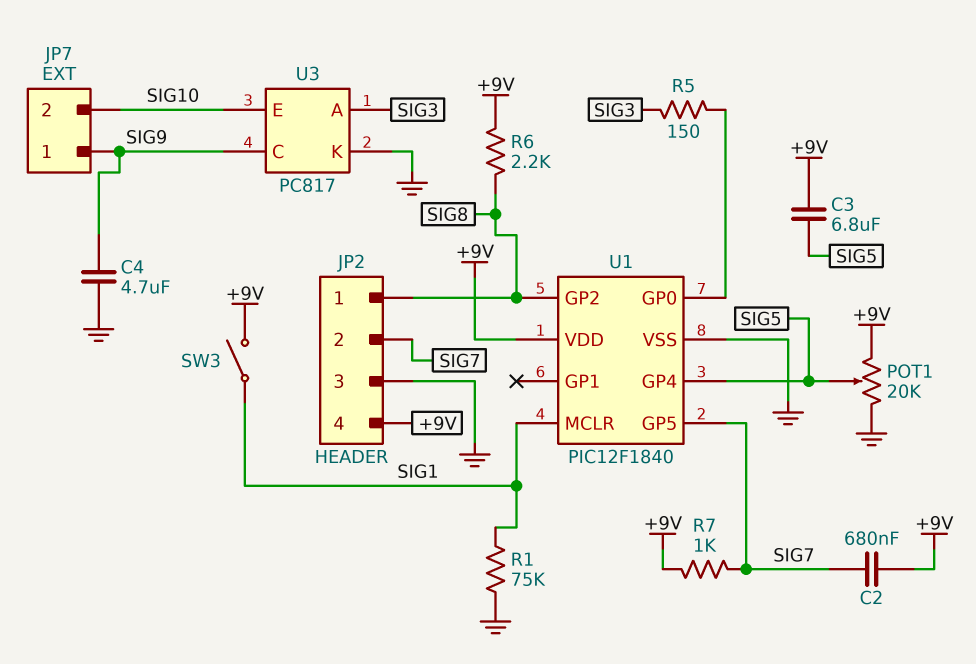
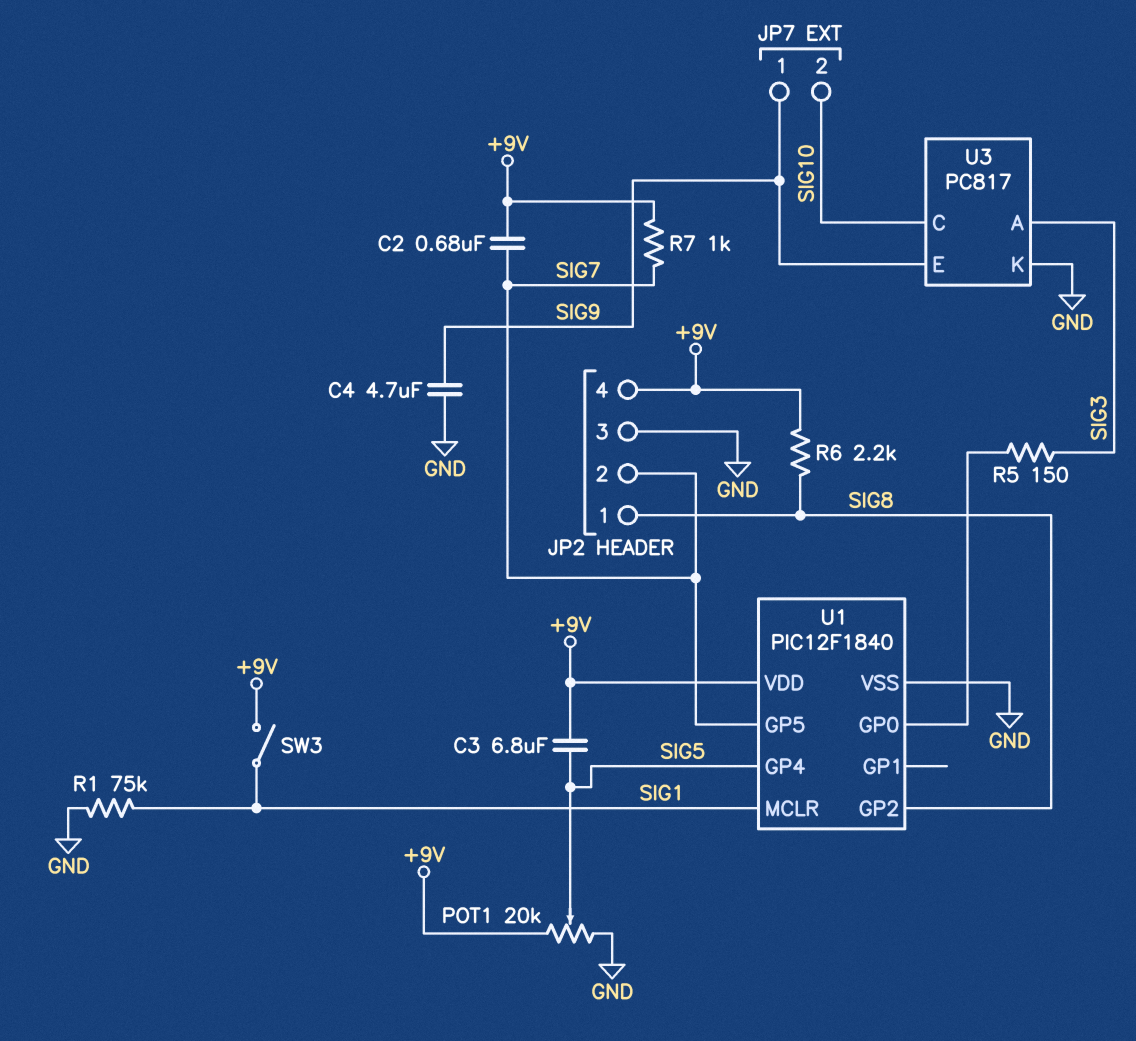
U3 pin C: SIG9 -> SIG10
U3 pin E: SIG10 -> SIG9

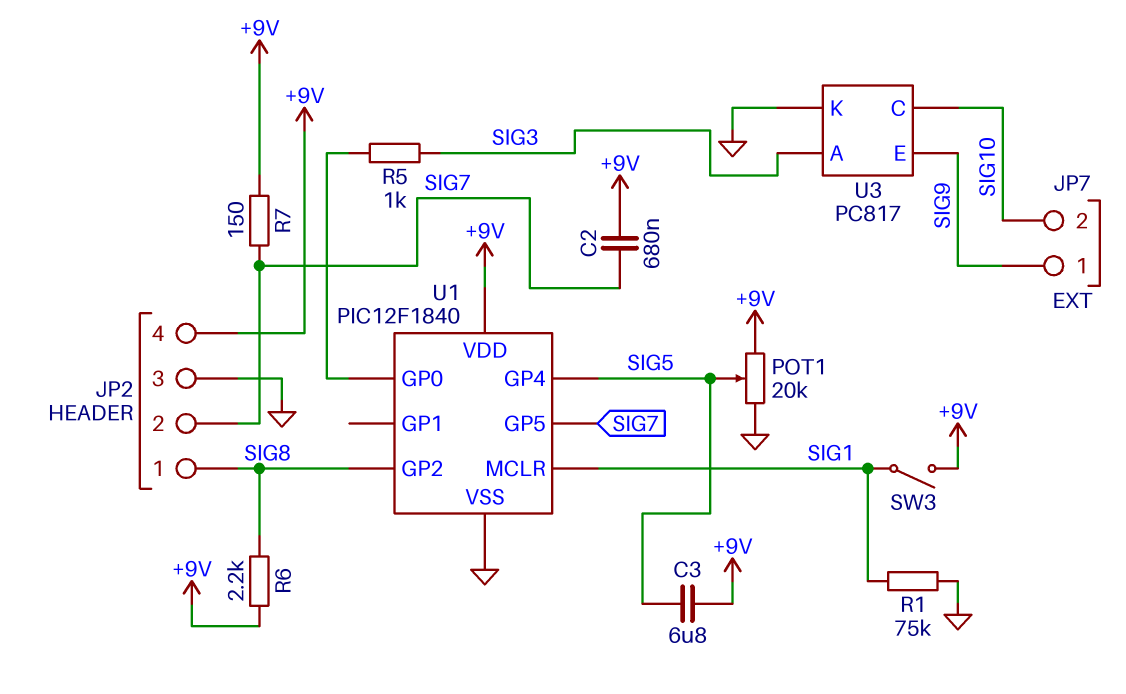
C4: 4.7uF (GND, SIG9) -> none
R5: 150 (SIG3, U1/GP0) -> 1k (SIG3, U1/GP0)
R7: 1k (+9V, SIG7) -> 150 (+9V, SIG7)

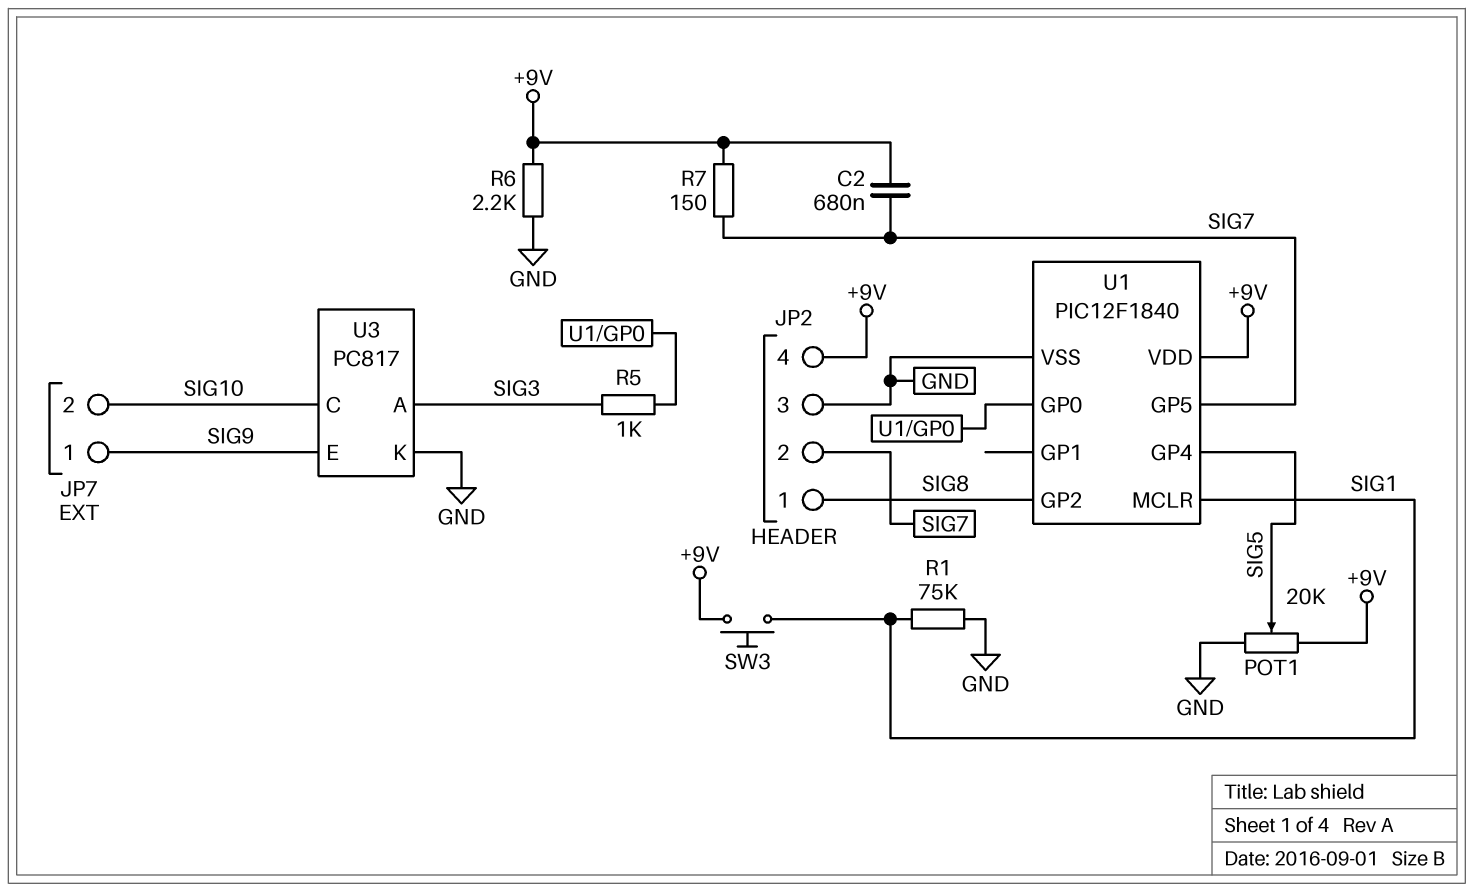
C3: 6.8uF (+9V, SIG5) -> none
R6: 2.2k (+9V, SIG8) -> 2.2k (+9V, GND)
SW3: switch (+9V, SIG1) -> button (+9V, SIG1)

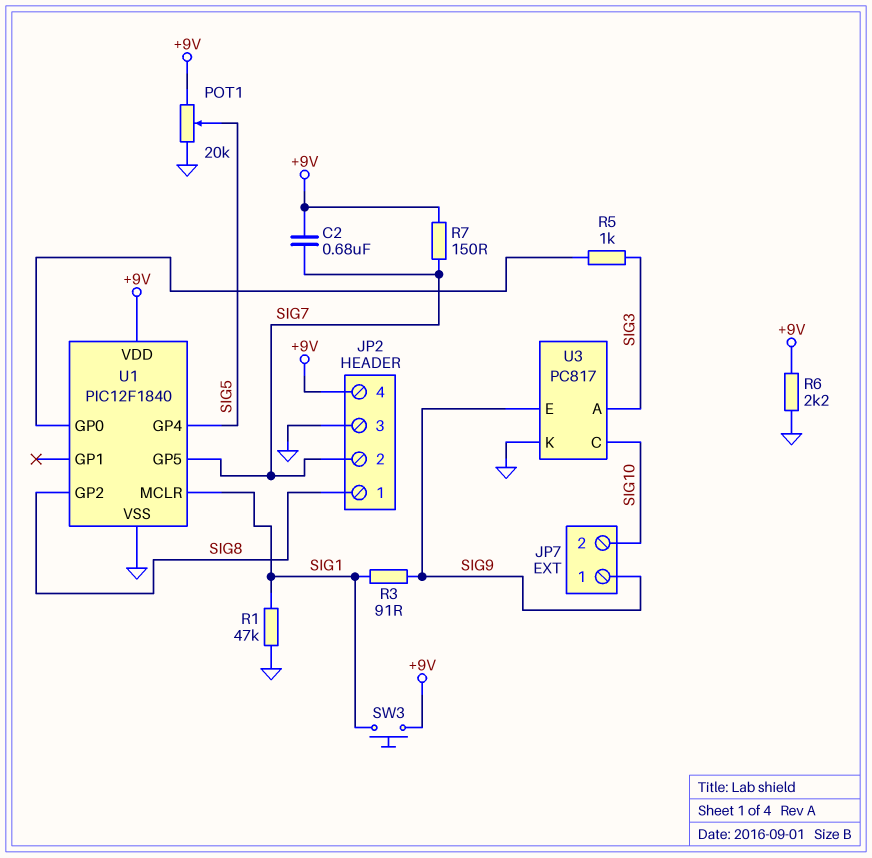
R1: 75k (GND, SIG1) -> 47k (GND, SIG1)
R3: none -> 91 (SIG1, SIG9)

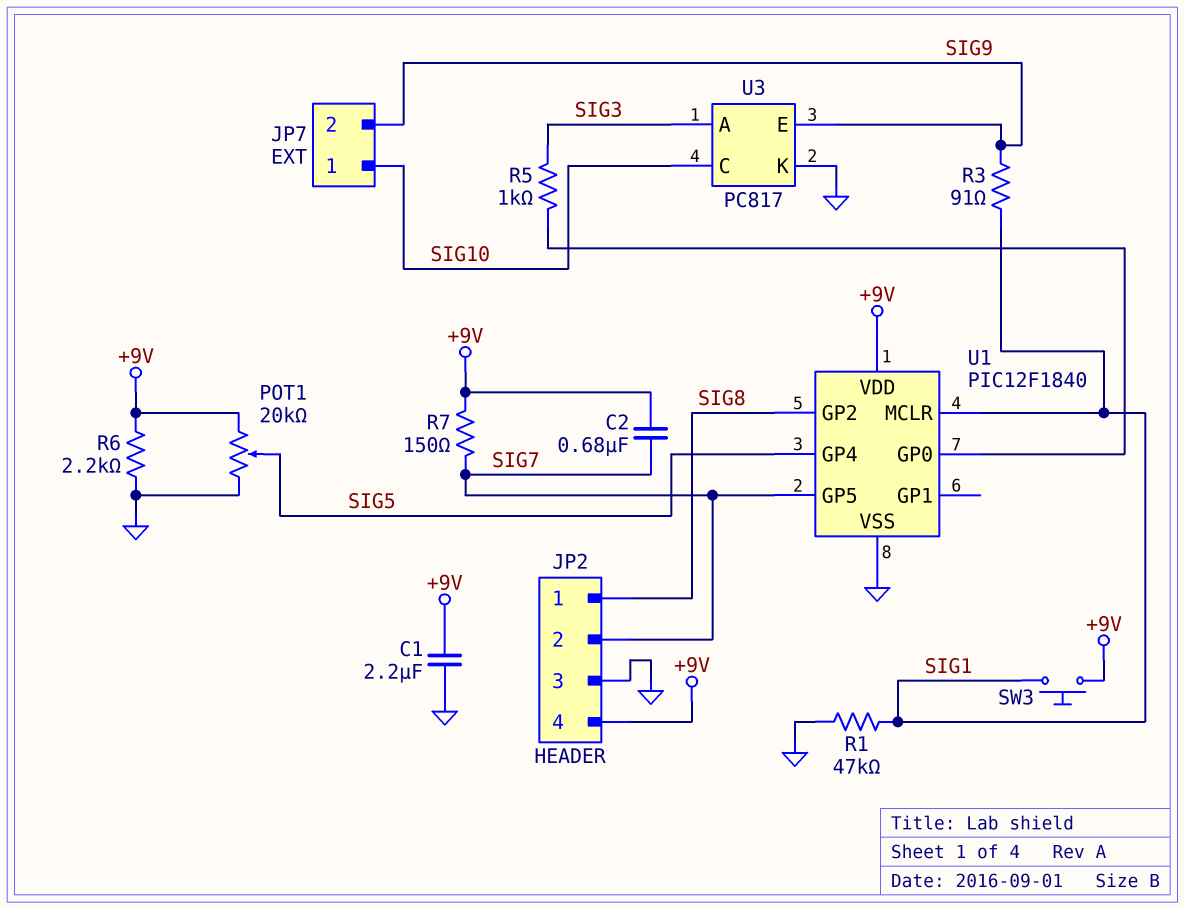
C1: none -> 2.2uF (+9V, GND)
JP7 pin 1: SIG9 -> SIG10
JP7 pin 2: SIG10 -> SIG9

